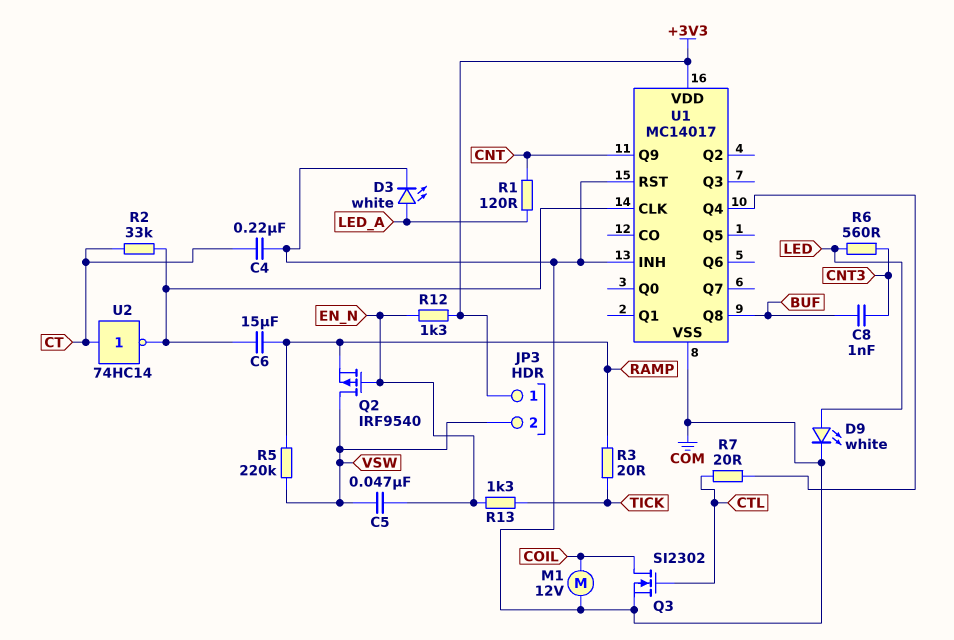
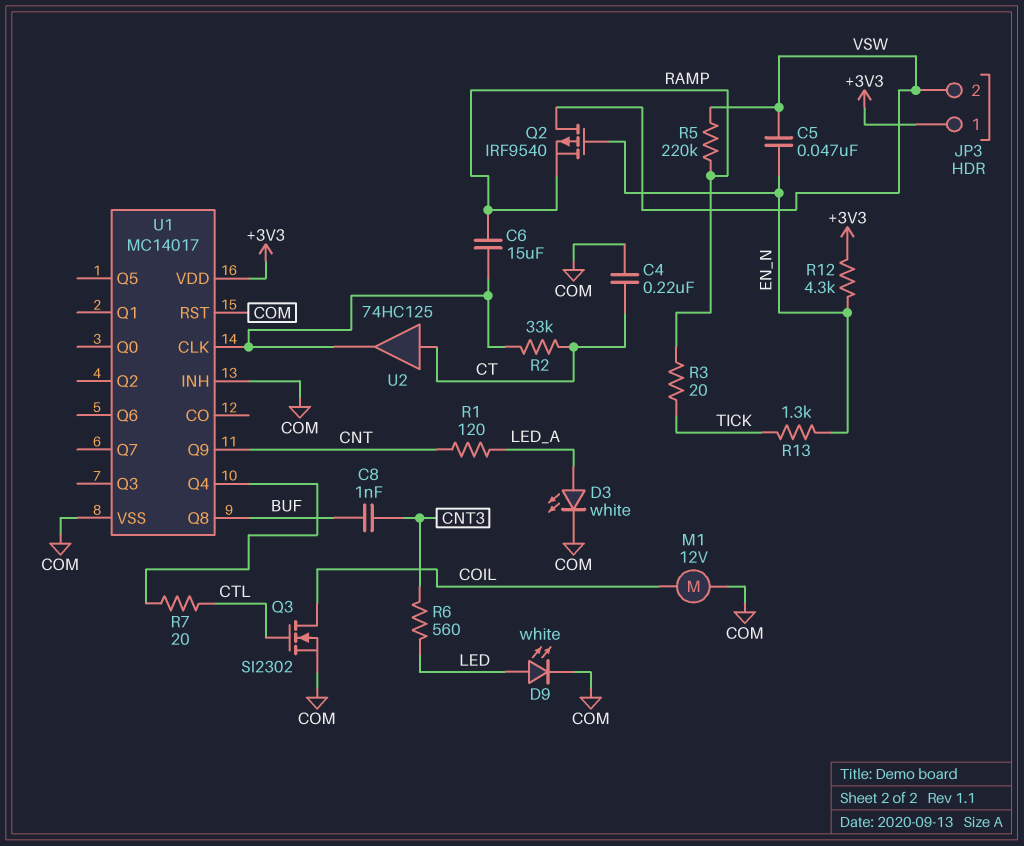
R12: 1.3k (+3V3, EN_N) -> 4.3k (+3V3, EN_N)
U2: NOT 74HC14 (in CT, out U1/CLK) -> buffer 74HC125 (in CT, out U1/CLK)

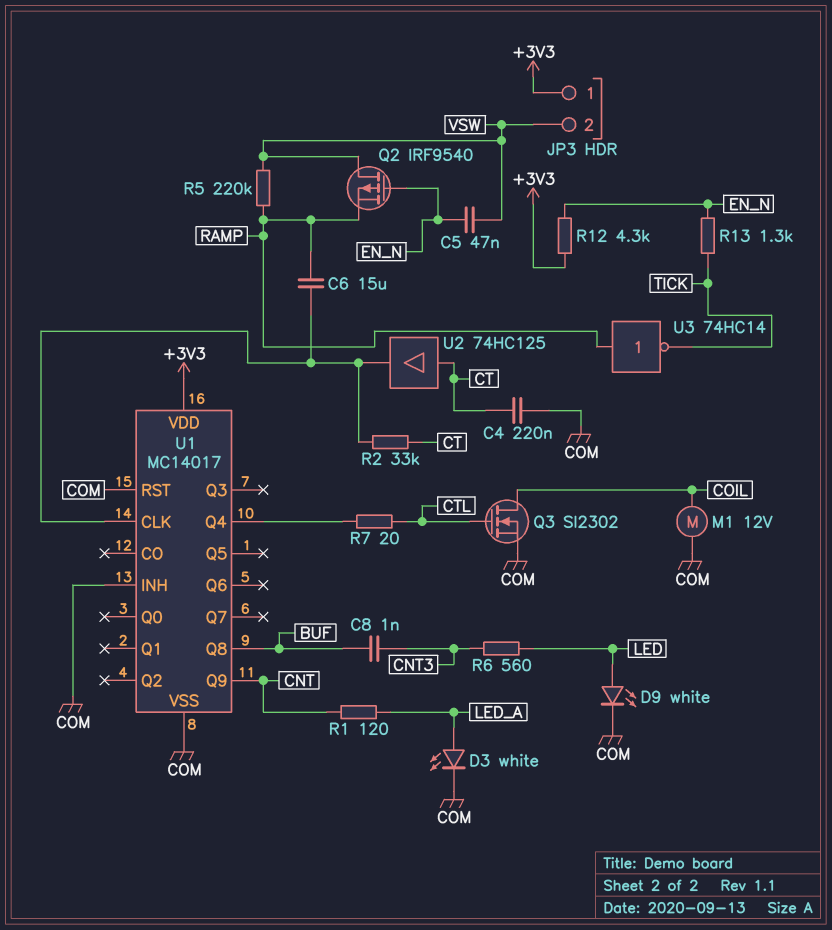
R3: 20 (RAMP, TICK) -> none
U3: none -> NOT 74HC14 (in RAMP, out TICK)

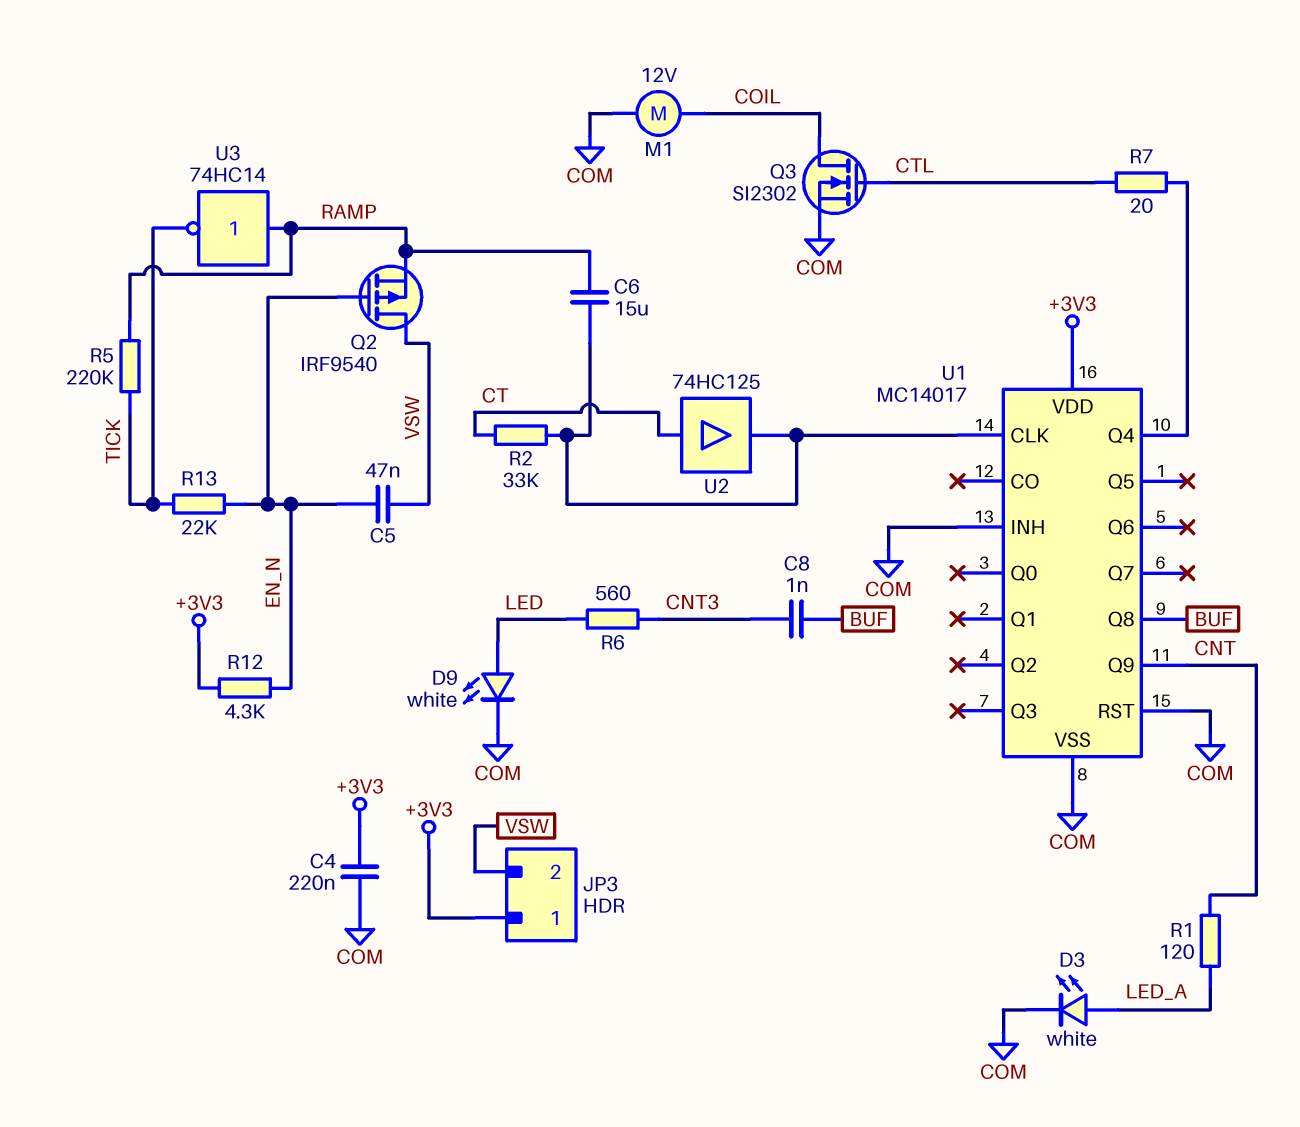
C4: 220nF (COM, CT) -> 220nF (+3V3, COM)
R5: 220k (RAMP, VSW) -> 220k (RAMP, TICK)
R13: 1.3k (EN_N, TICK) -> 22k (EN_N, TICK)

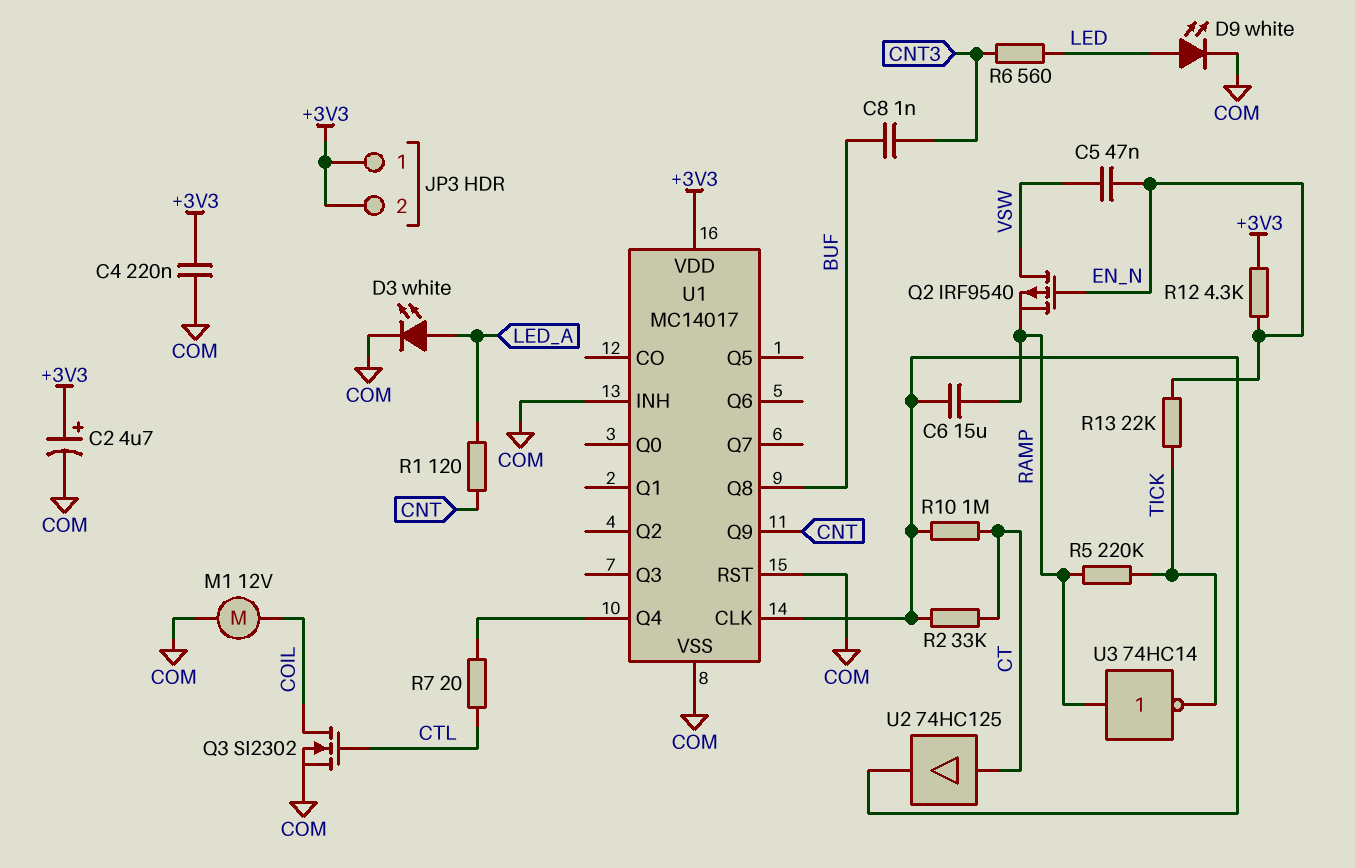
C2: none -> 4.7uF (plus +3V3, minus COM)
JP3 pin 2: VSW -> +3V3
R10: none -> 1M (CT, U1/CLK)

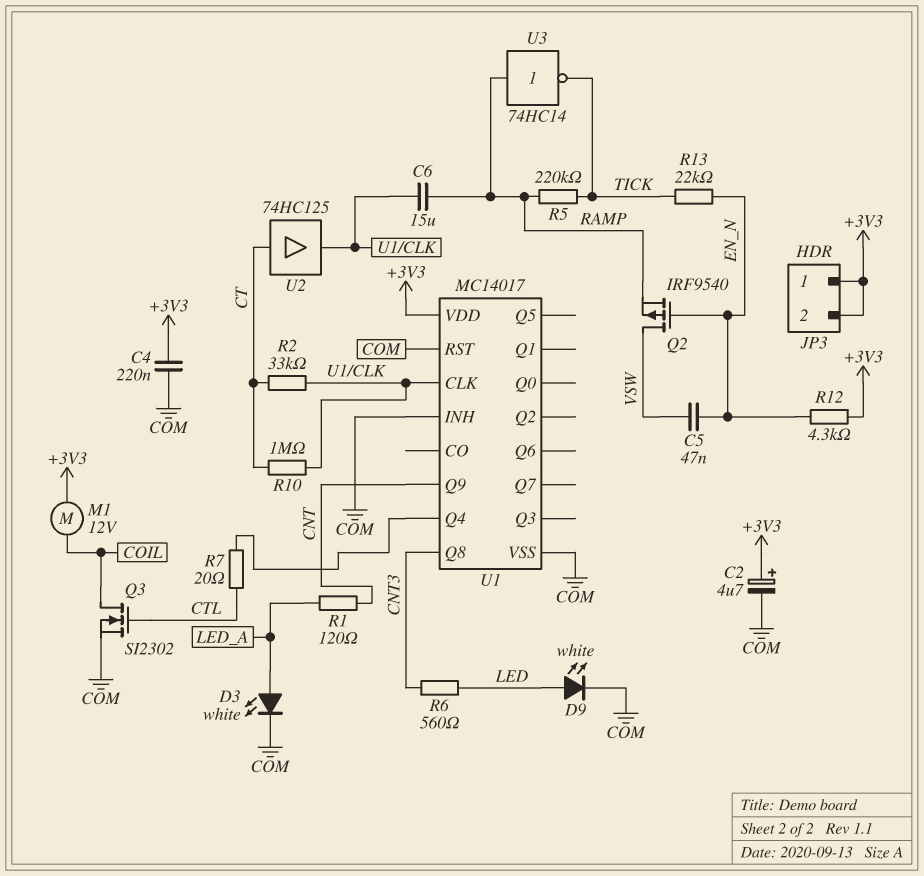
C8: 1nF (BUF, CNT3) -> none
M1: motor 12V (COIL, COM) -> motor 12V (+3V3, COIL)
U1 pin Q8: BUF -> CNT3

